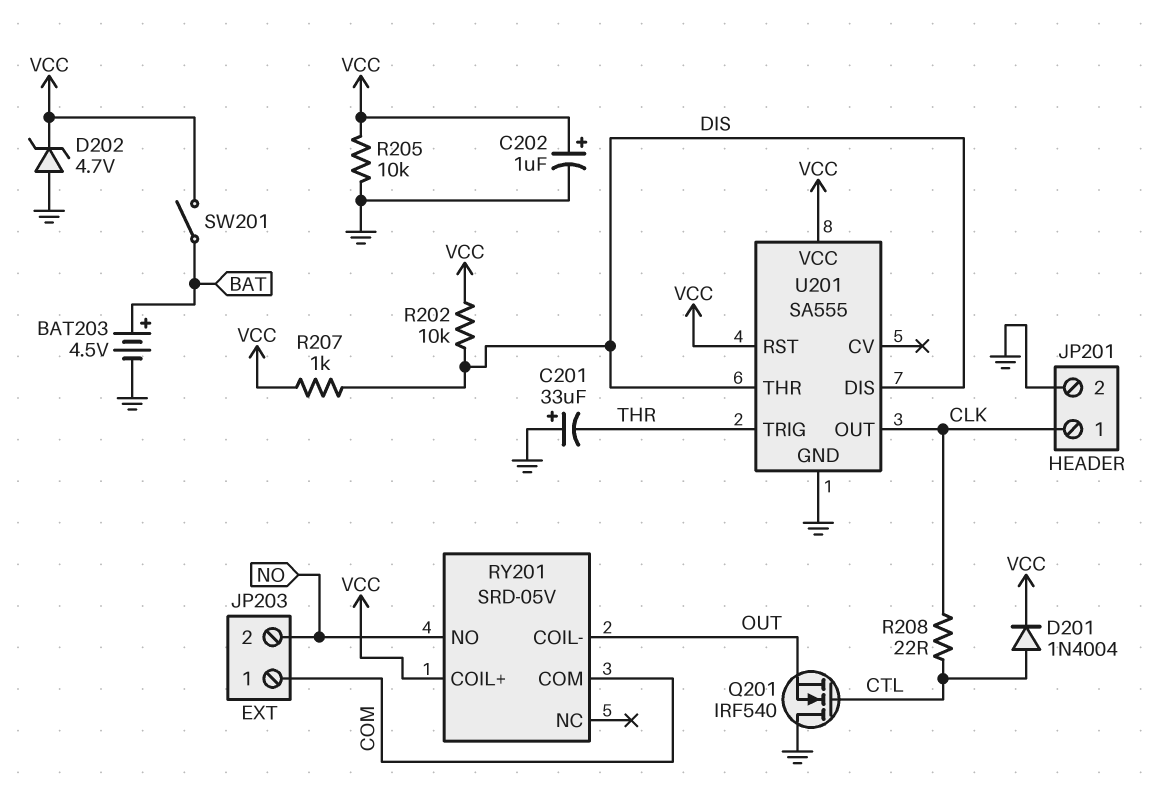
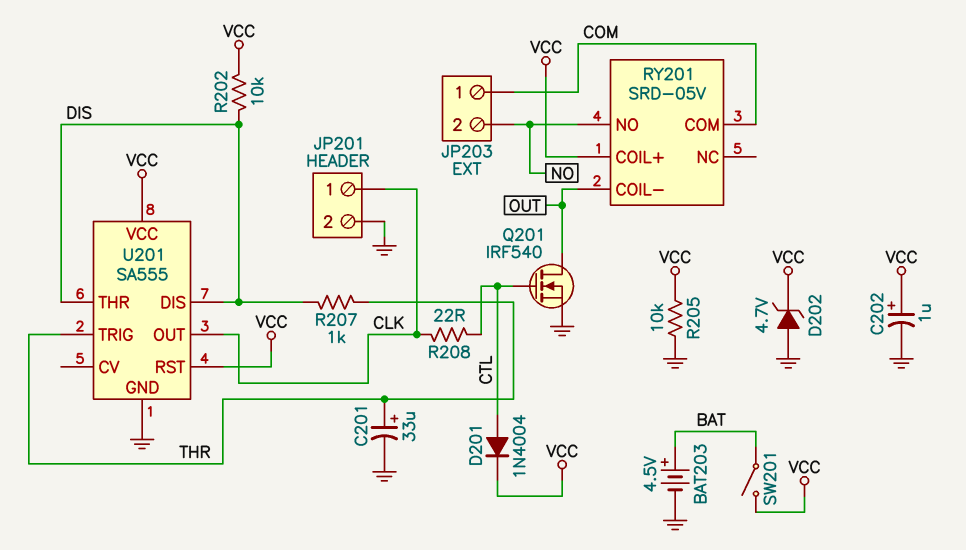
C201: 33uF (plus GND, minus THR) -> 33uF (plus THR, minus GND)
Q201: NMOS IRF540 (G CTL, D GND, S OUT) -> NMOS IRF540 (G CTL, D OUT, S GND)
R207: 1k (DIS, VCC) -> 1k (DIS, THR)

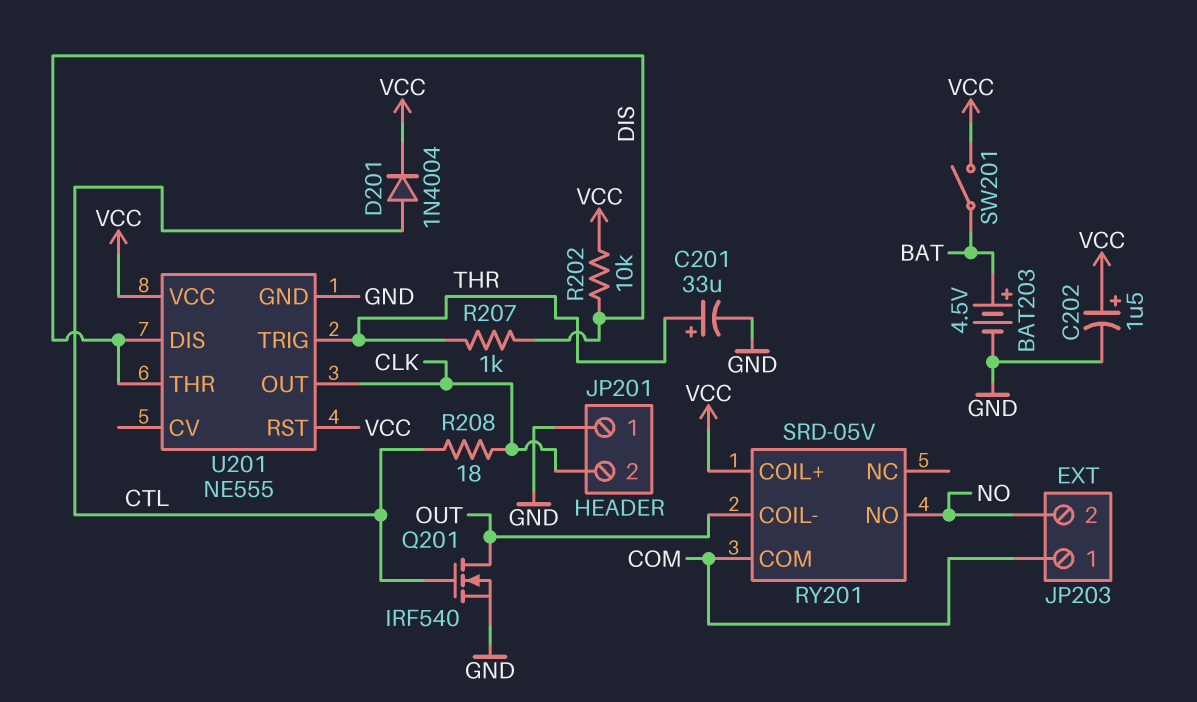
C202: 1uF (plus VCC, minus GND) -> 1.5uF (plus VCC, minus GND)
D202: zener 4.7V (A GND, K VCC) -> none
JP201 pin 1: CLK -> GND
JP201 pin 2: GND -> CLK
R205: 10k (GND, VCC) -> none
R208: 22 (CLK, CTL) -> 18 (CLK, CTL)
U201: SA555 -> NE555

